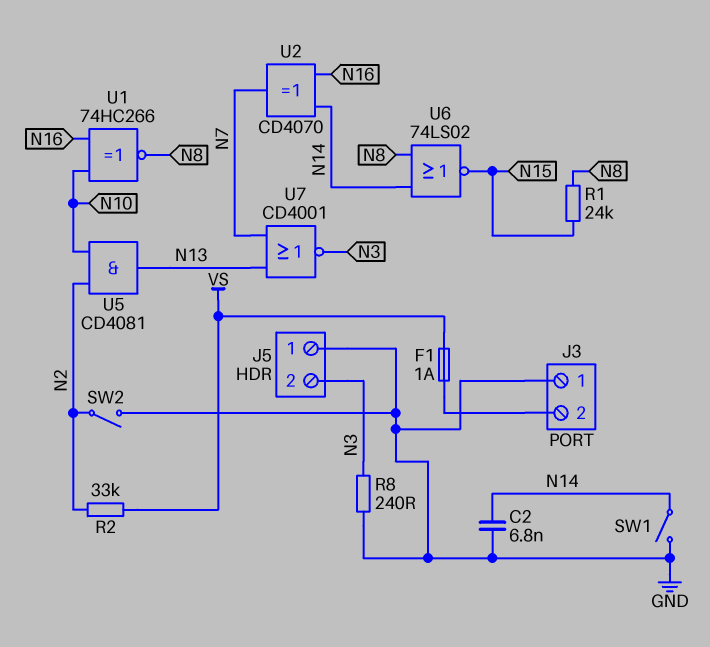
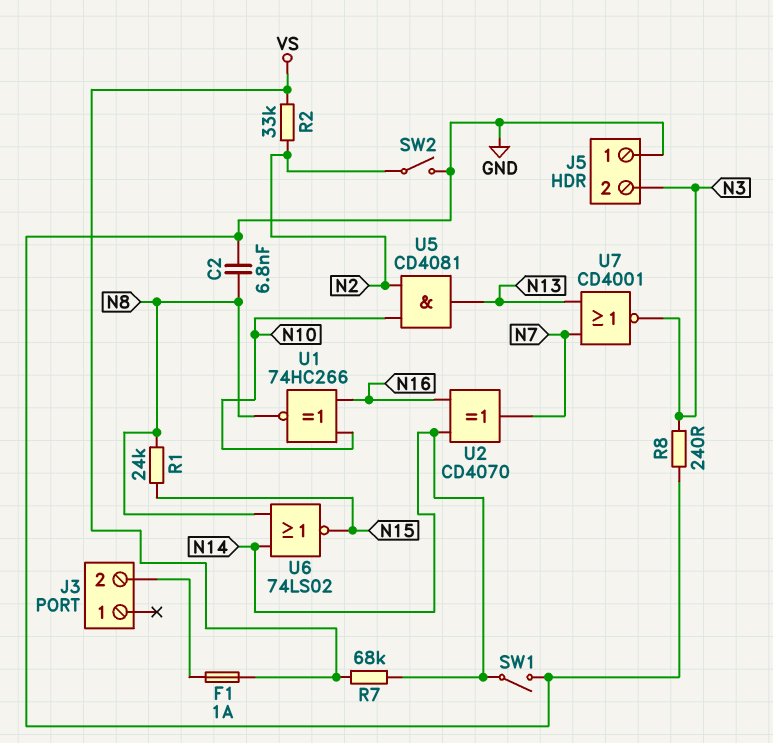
C2: 6.8nF (GND, N14) -> 6.8nF (GND, N8)
J3 pin 1: GND -> none
R7: none -> 68k (N14, VS)

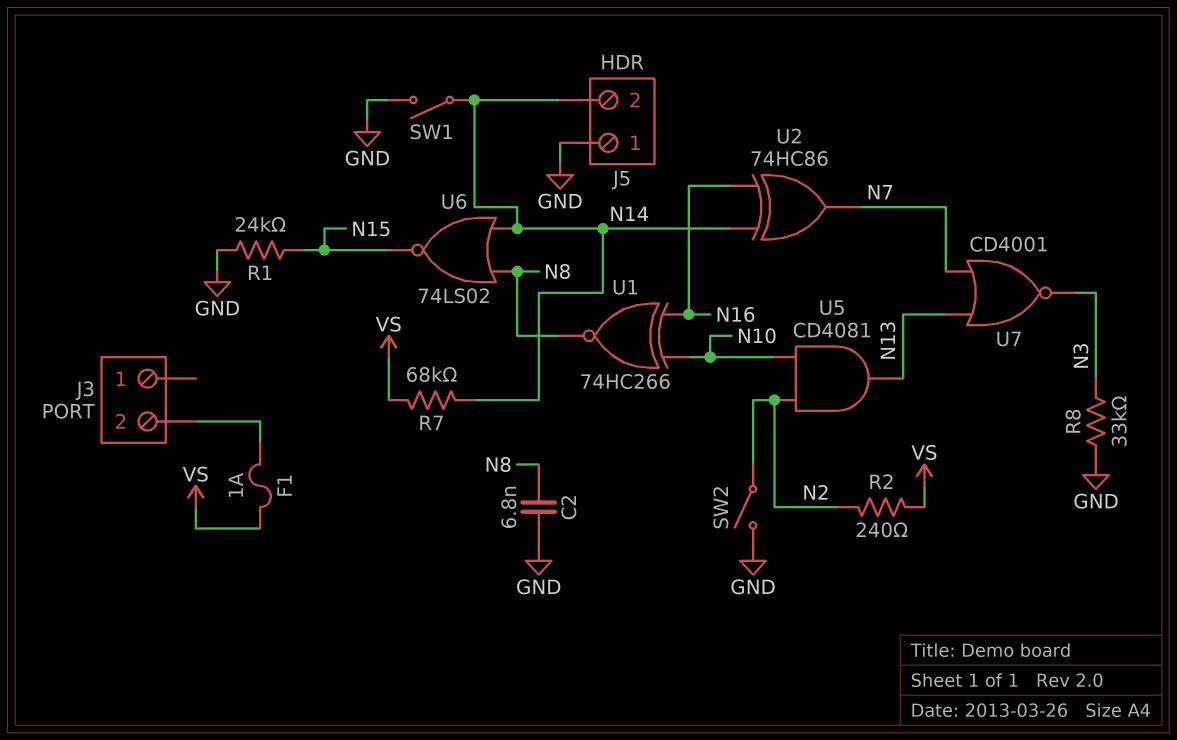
J5 pin 2: N3 -> N14
R1: 24k (N8, N15) -> 24k (GND, N15)
R2: 33k (N2, VS) -> 240 (N2, VS)
R8: 240 (GND, N3) -> 33k (GND, N3)
U2: XOR CD4070 (in N14, in N16, out N7) -> XOR 74HC86 (in N14, in N16, out N7)

